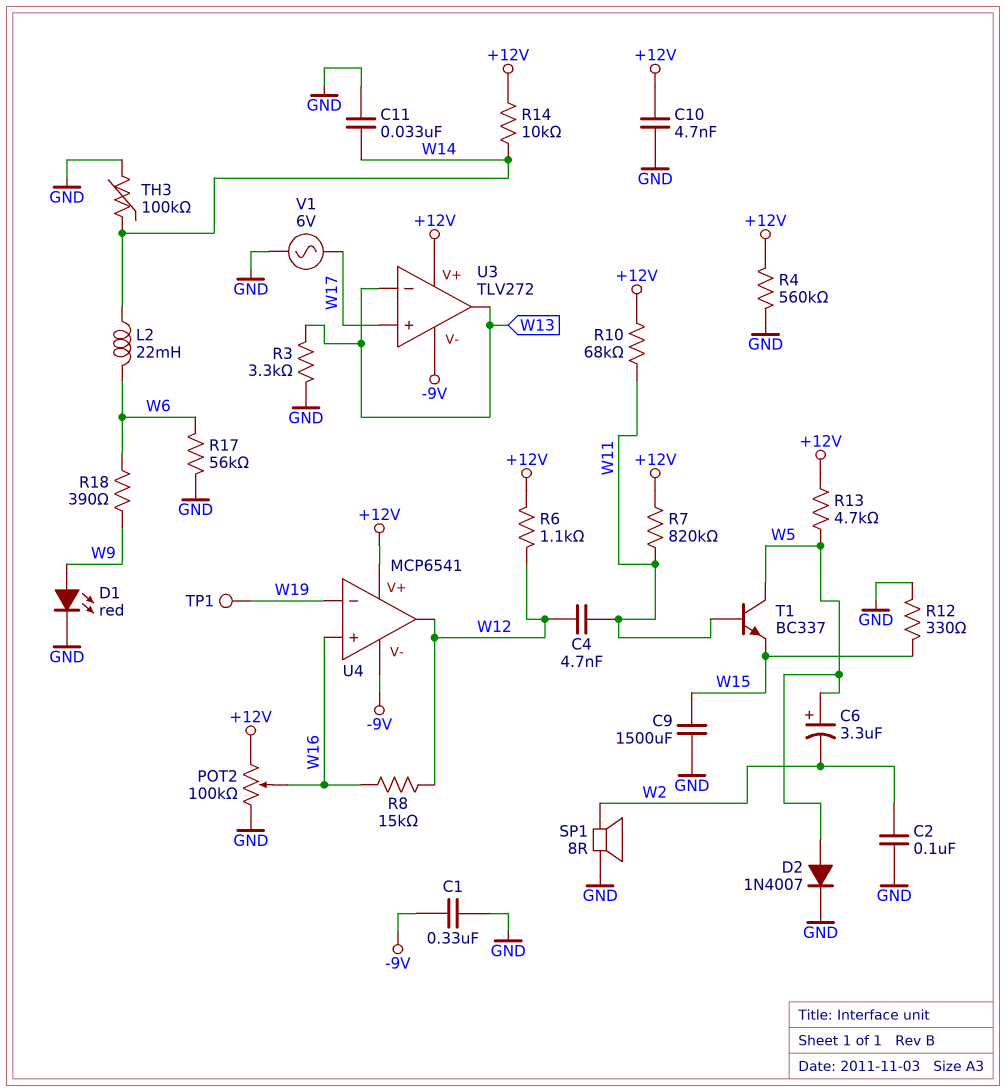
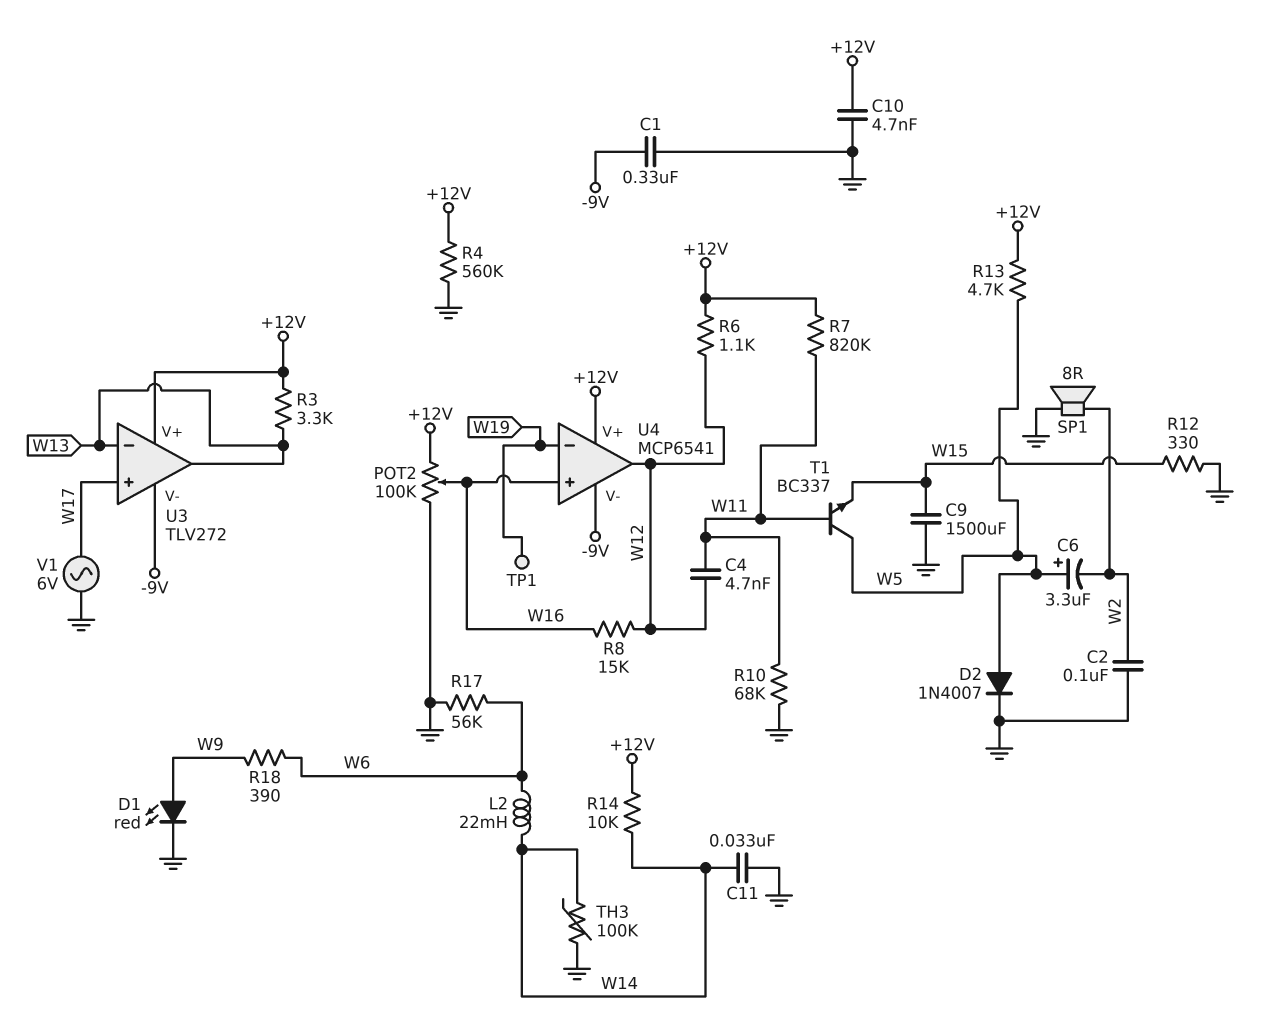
R3: 3.3k (GND, W13) -> 3.3k (+12V, W13)
R10: 68k (+12V, W11) -> 68k (GND, W11)

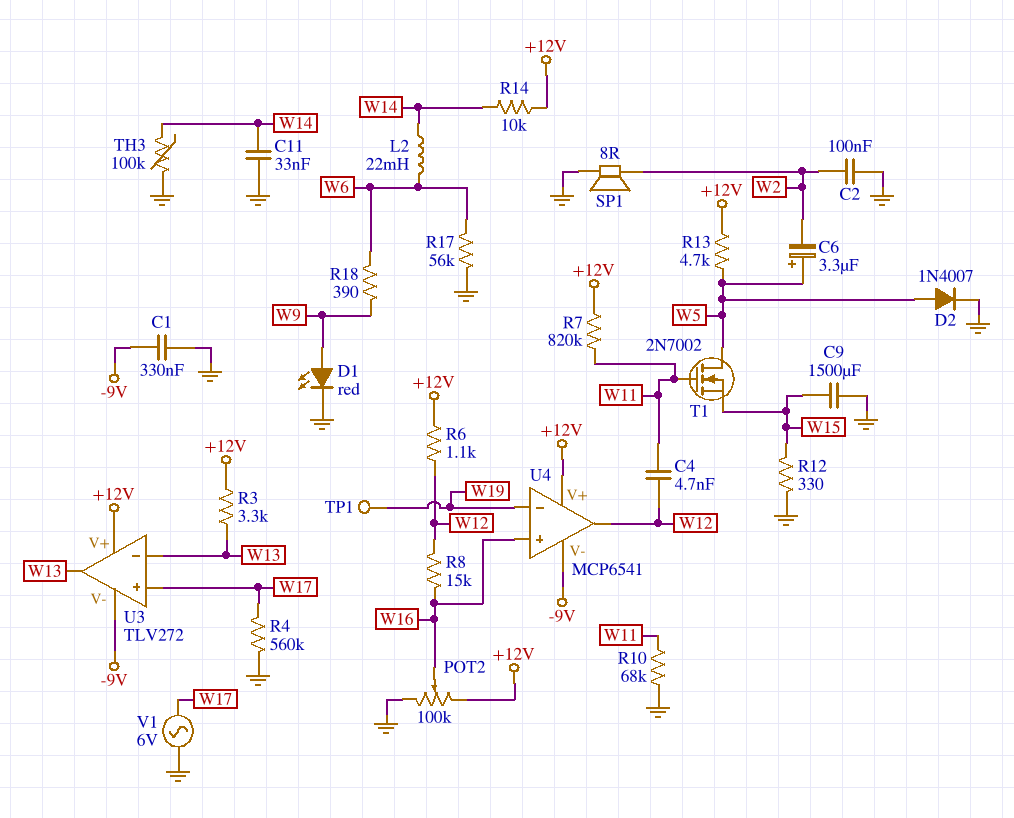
C10: 4.7nF (+12V, GND) -> none
R4: 560k (+12V, GND) -> 560k (GND, W17)
T1: NPN BC337 (B W11, C W5, E W15) -> NMOS 2N7002 (G W11, D W5, S W15)

